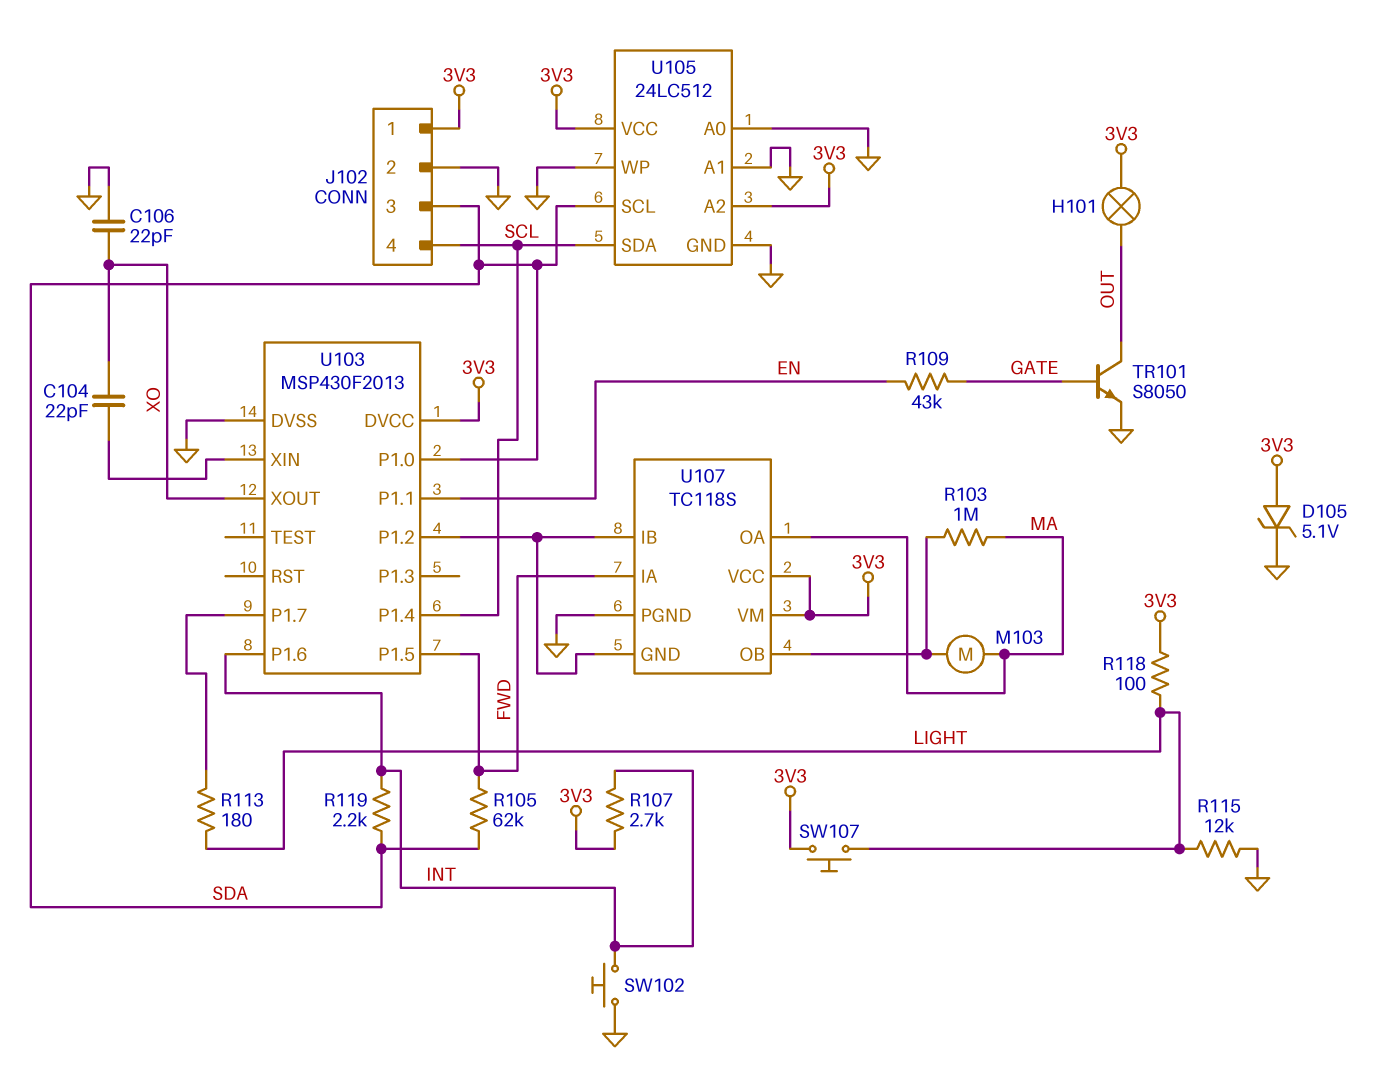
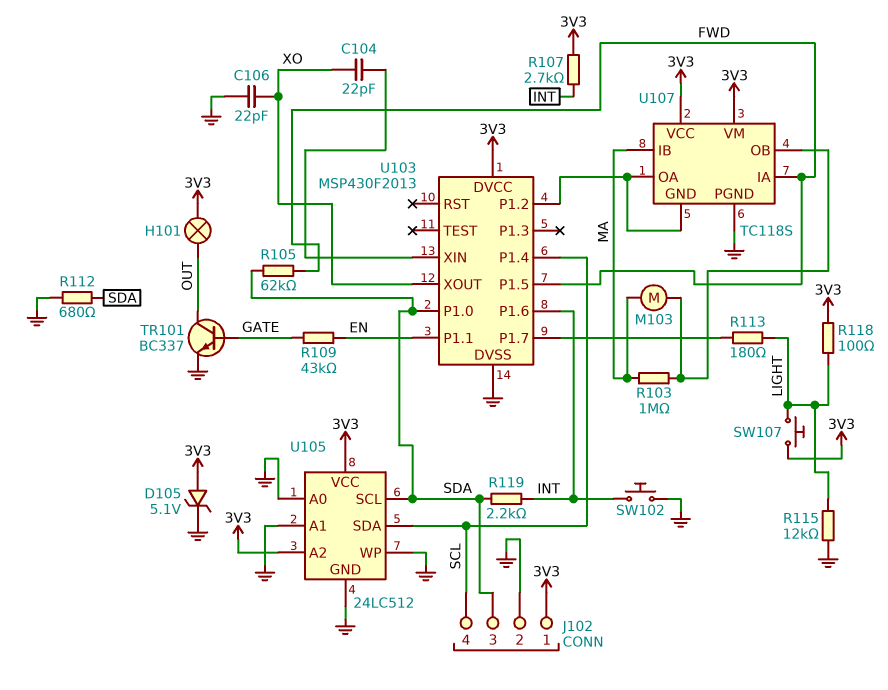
R112: none -> 680 (GND, SDA)
TR101: NPN S8050 (B GATE, C OUT, E GND) -> NPN BC337 (B GATE, C OUT, E GND)
U107 pin IB: U103/P1.2 -> MA
U107 pin OA: MA -> U103/P1.2

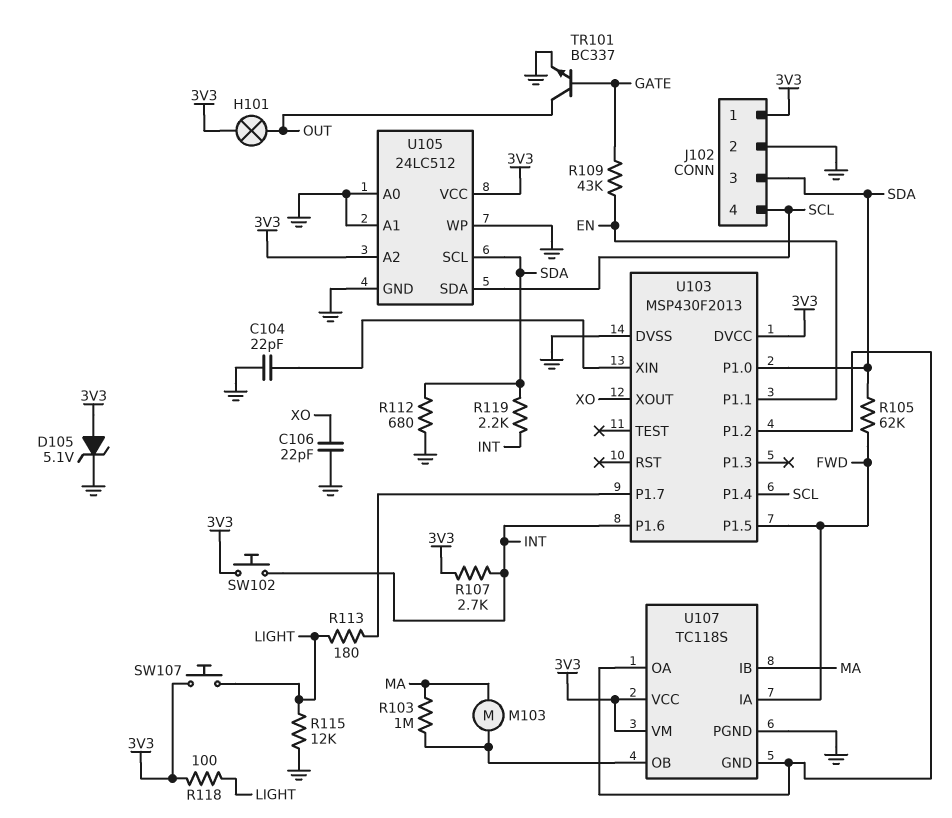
C104: 22pF (U103/XIN, XO) -> 22pF (GND, U103/XIN)
SW102: button (GND, INT) -> button (3V3, INT)

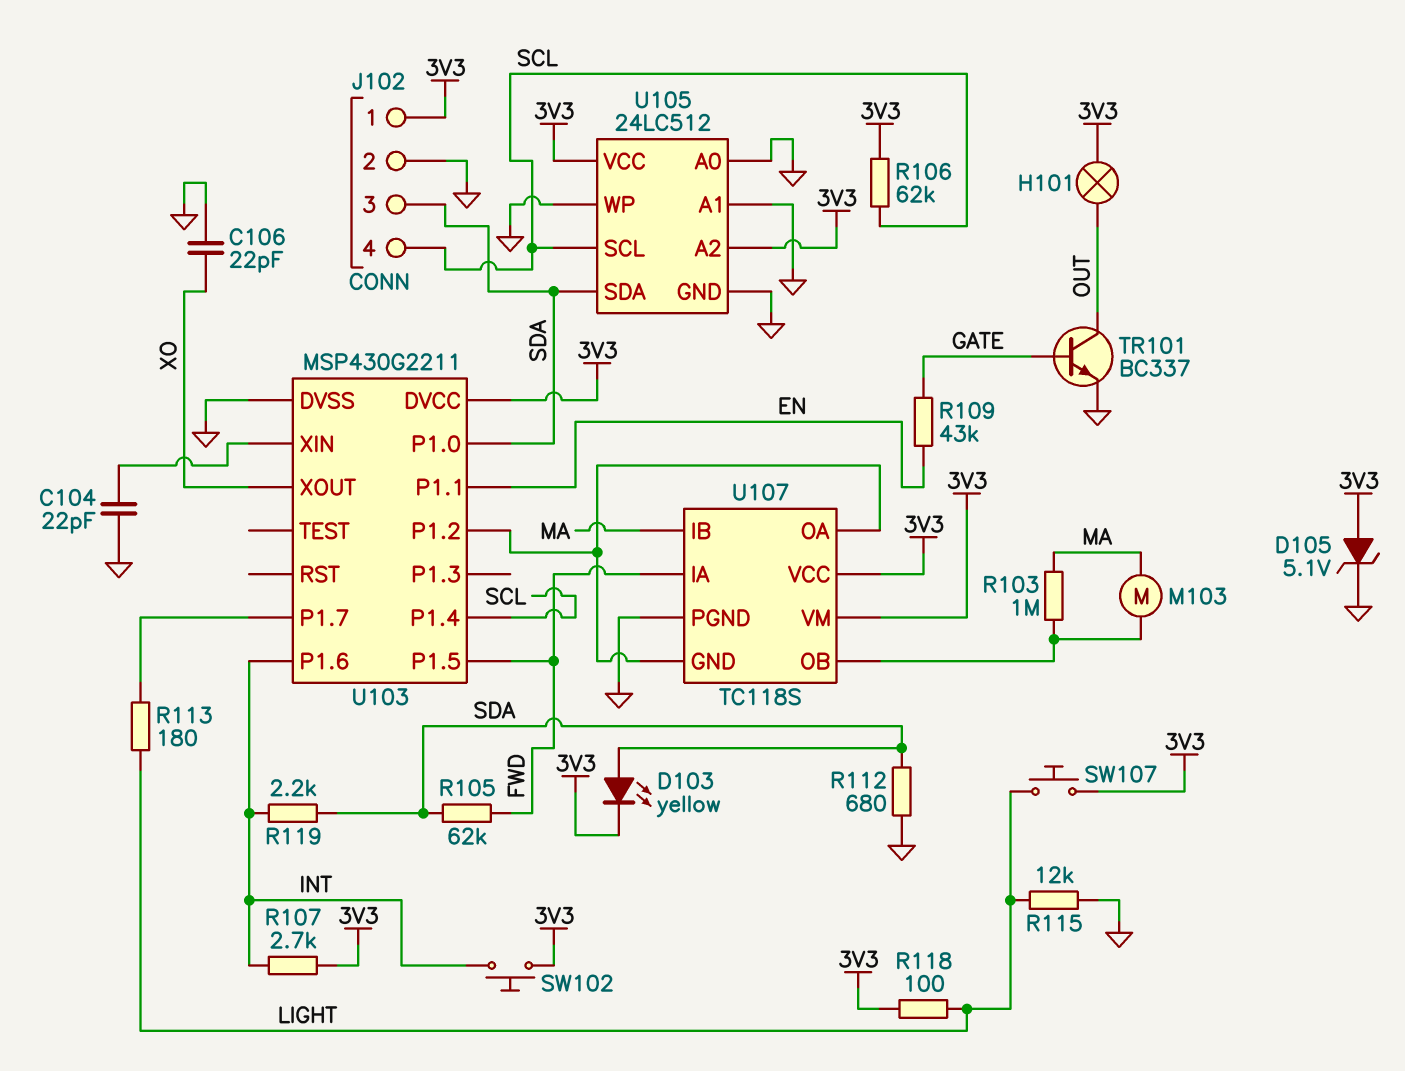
D103: none -> LED yellow (A SDA, K 3V3)
R106: none -> 62k (3V3, SCL)
U103: MSP430F2013 -> MSP430G2211
U105 pin SCL: SDA -> SCL
U105 pin SDA: SCL -> SDA

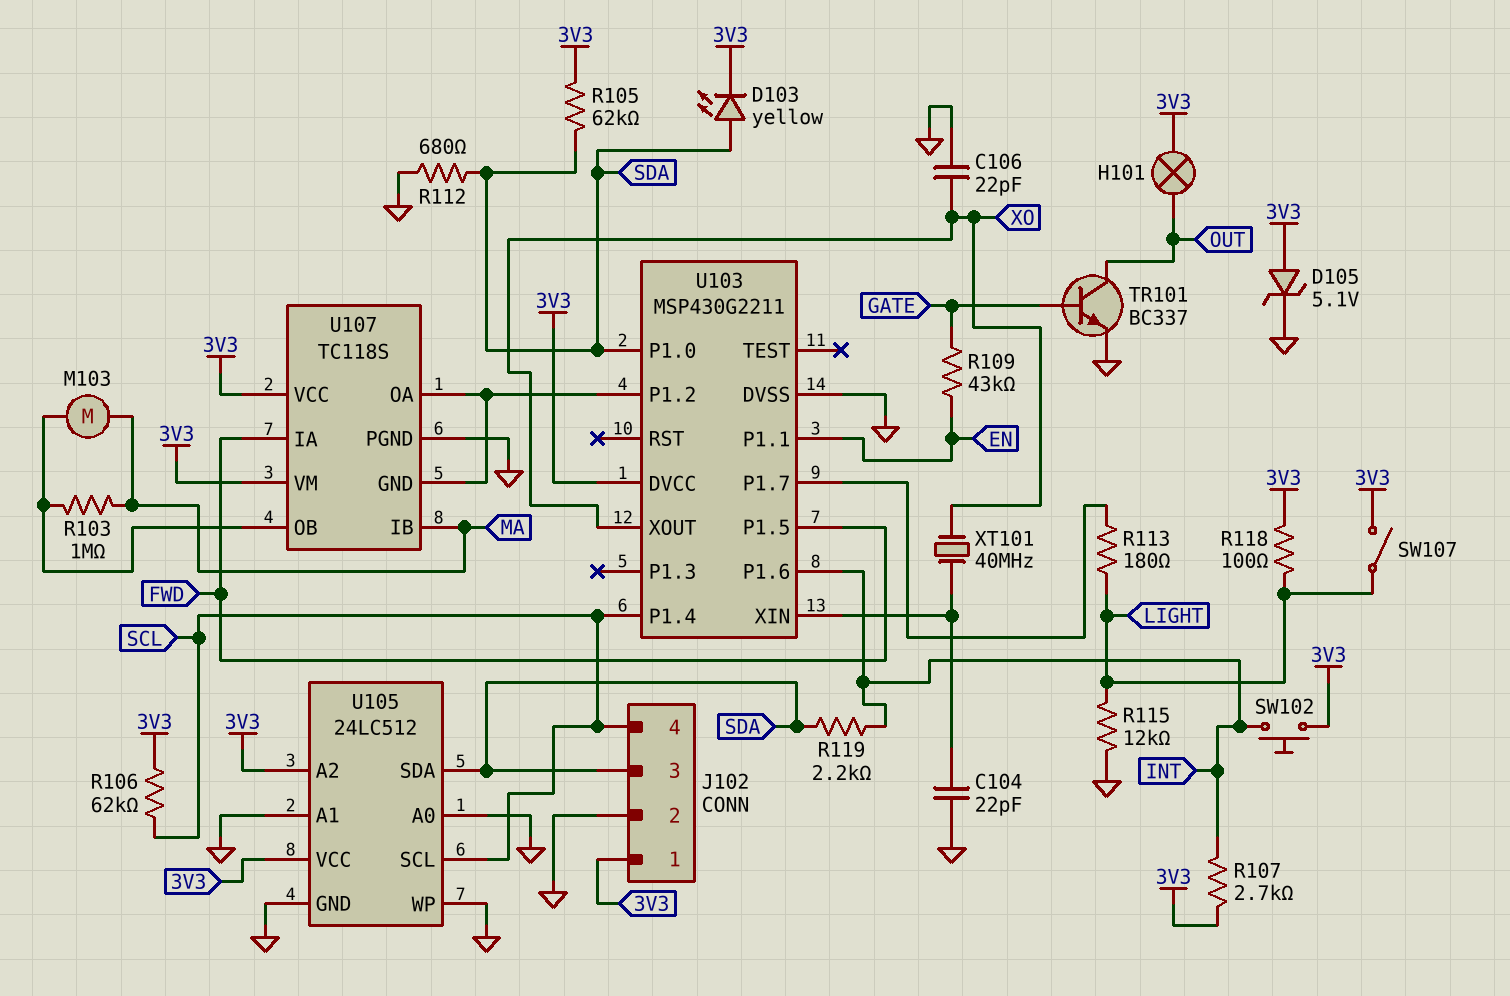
R105: 62k (FWD, SDA) -> 62k (3V3, SDA)
SW107: button (3V3, LIGHT) -> switch (3V3, LIGHT)
XT101: none -> 40MHz (U103/XIN, XO)

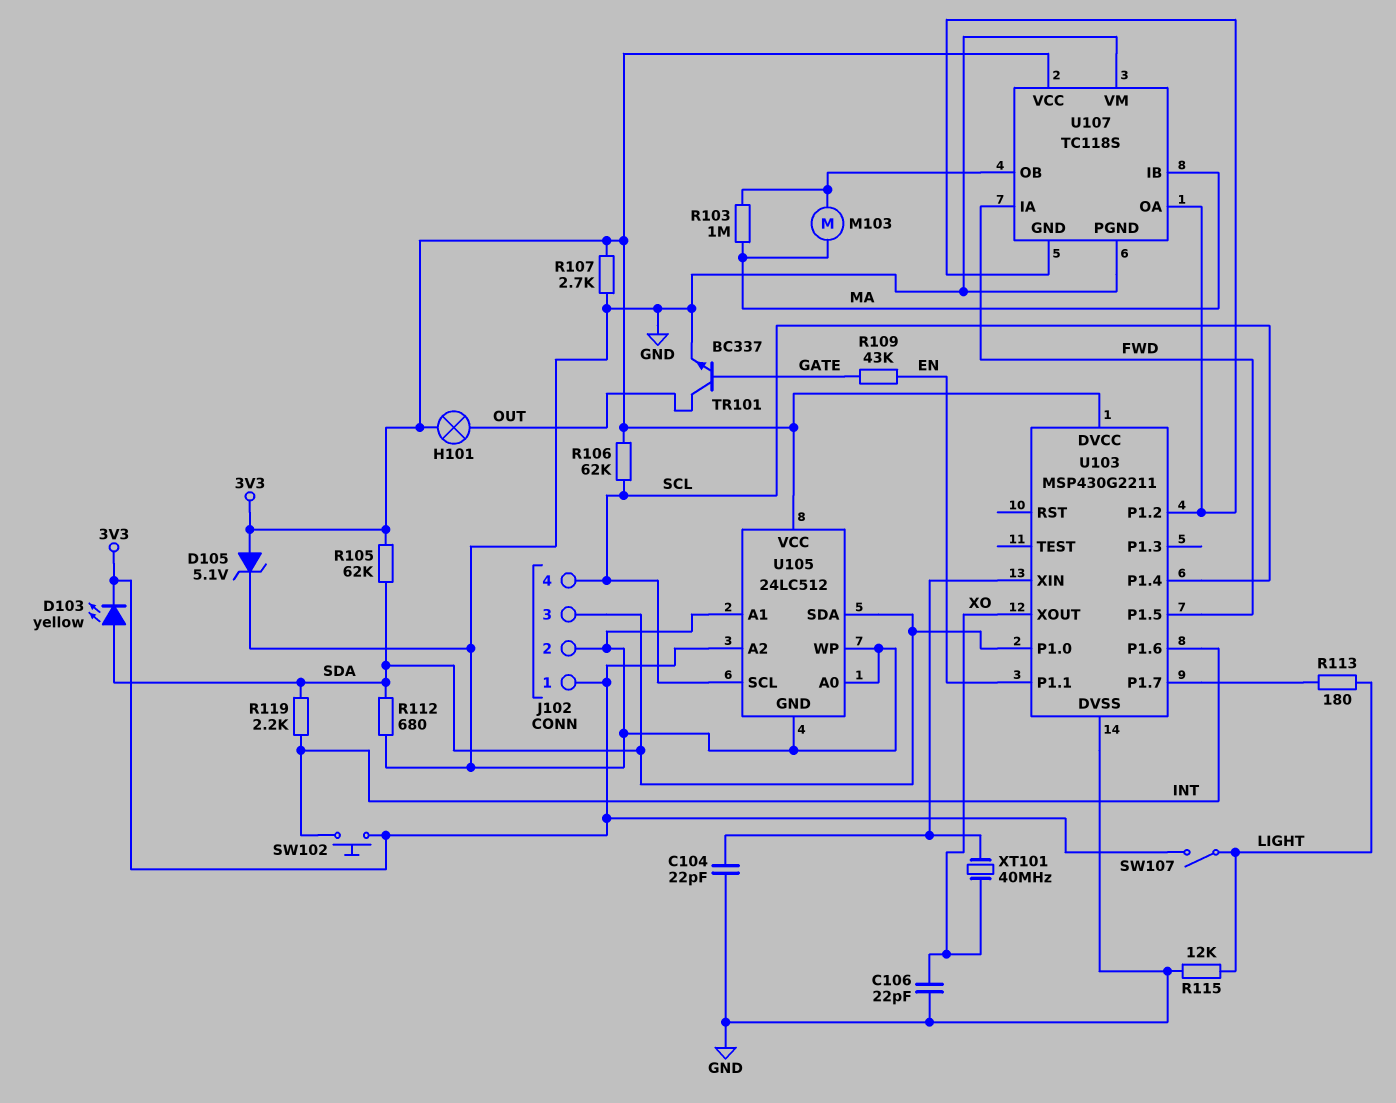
R107: 2.7k (3V3, INT) -> 2.7k (3V3, GND)
R118: 100 (3V3, LIGHT) -> none
U107 pin VM: 3V3 -> GND

